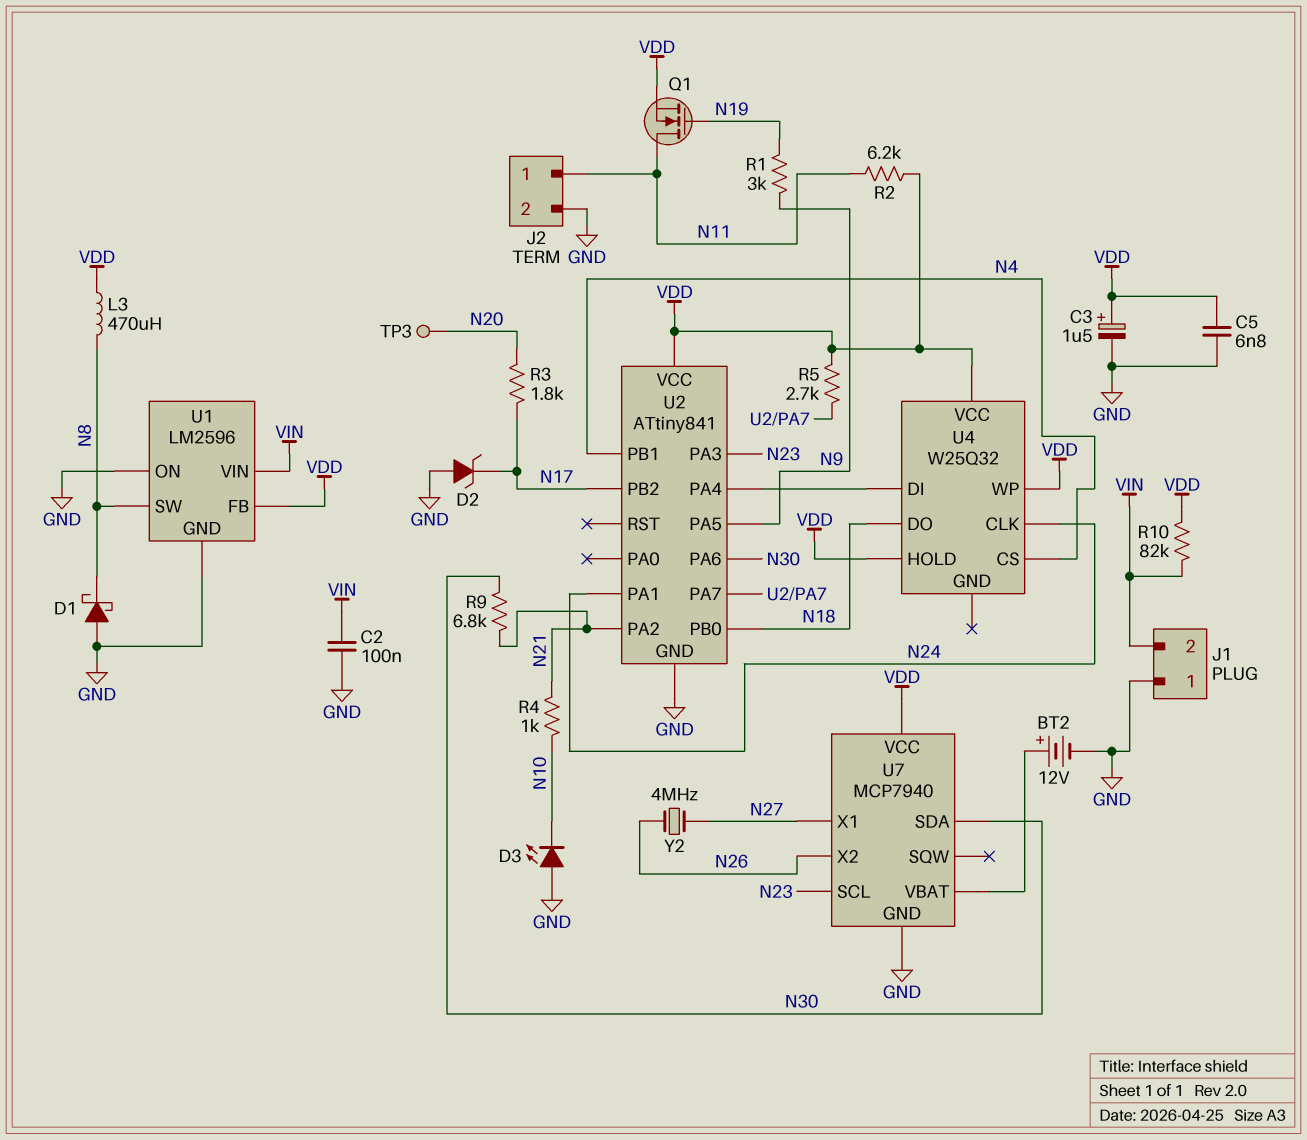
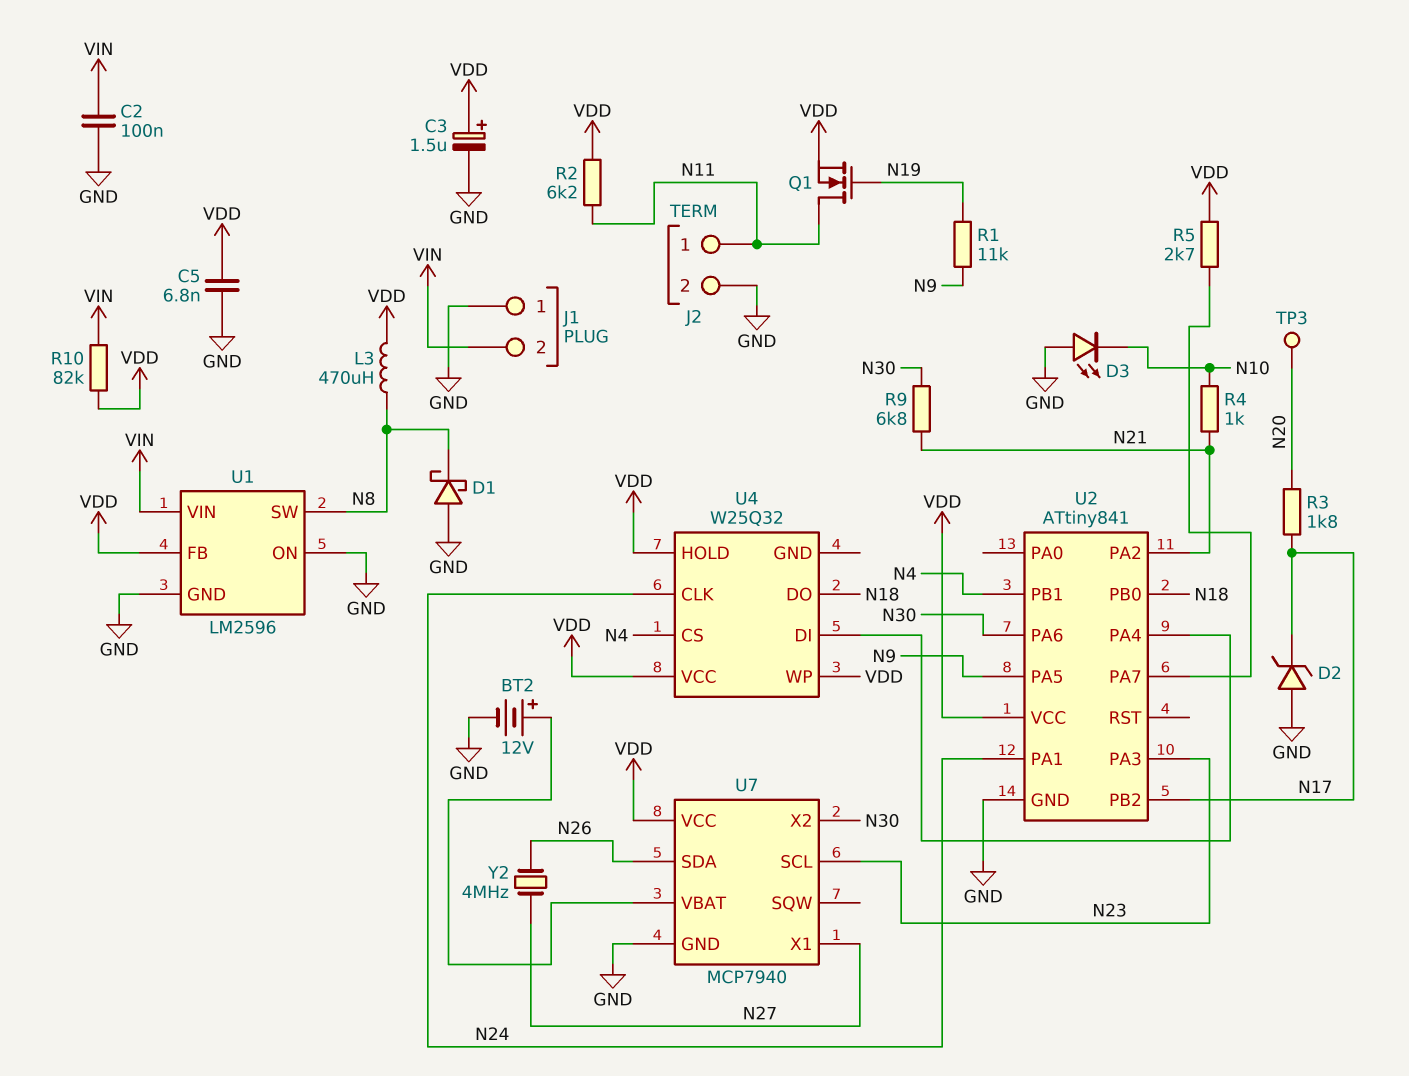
R1: 3k (N9, N19) -> 11k (N9, N19)
U7 pin SDA: N30 -> N26
U7 pin X2: N26 -> N30

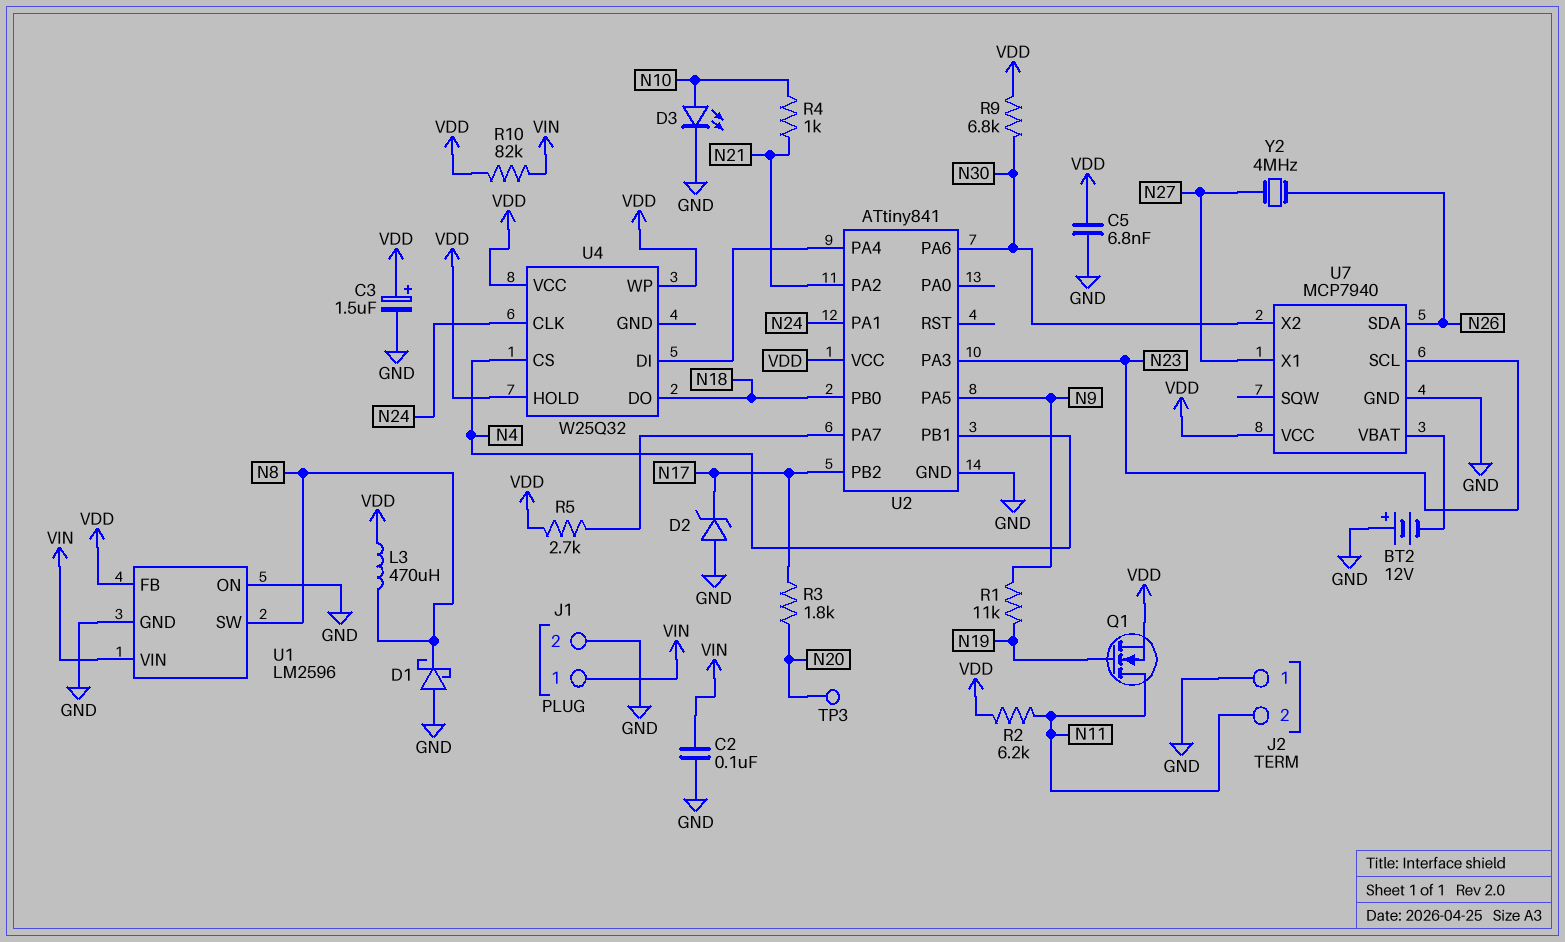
BT2: 12V (plus U7/VBAT, minus GND) -> 12V (plus GND, minus U7/VBAT)
D3: LED (A GND, K N10) -> LED (A N10, K GND)
J1 pin 1: GND -> VIN
J1 pin 2: VIN -> GND
J2 pin 1: N11 -> GND
J2 pin 2: GND -> N11
R9: 6.8k (N21, N30) -> 6.8k (N30, VDD)

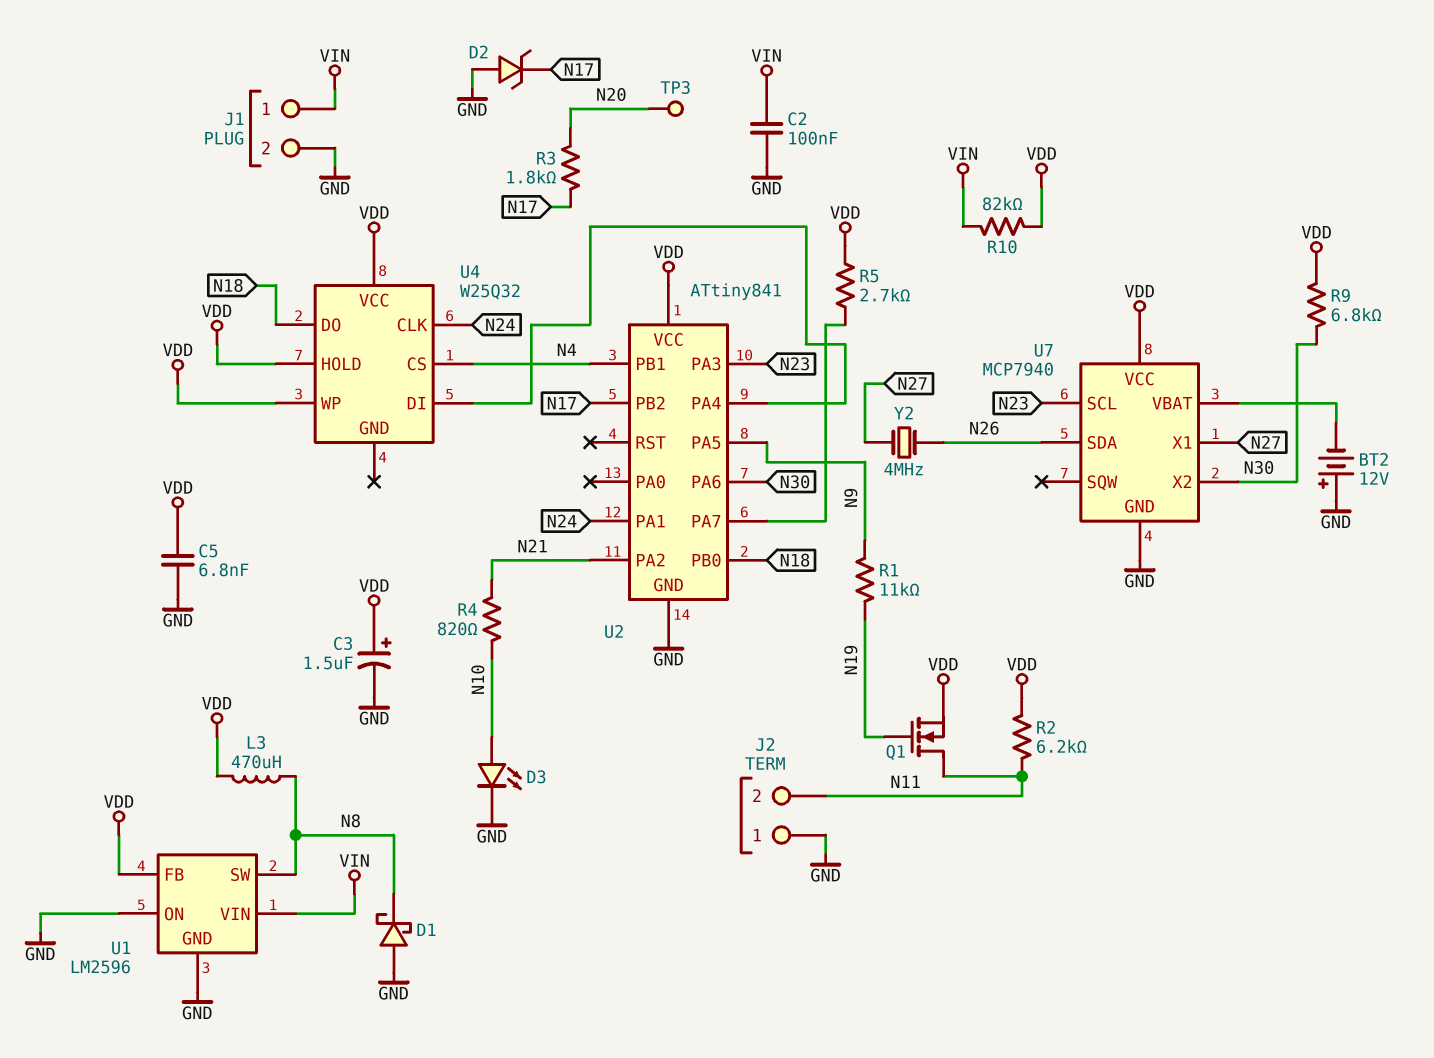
R4: 1k (N10, N21) -> 820 (N10, N21)

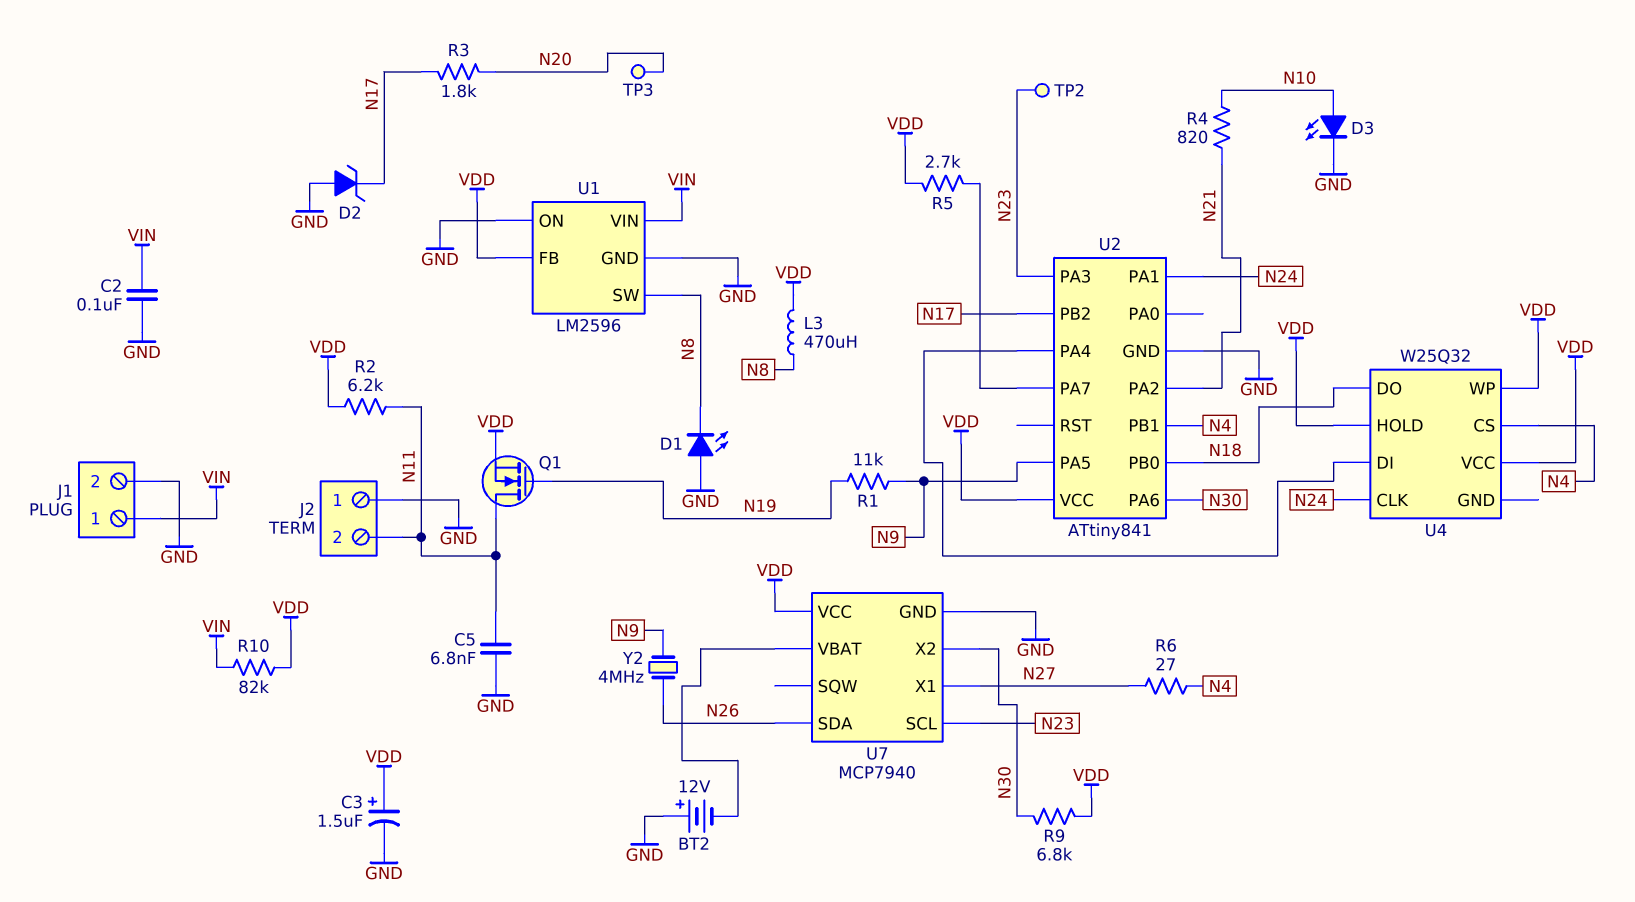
C5: 6.8nF (GND, VDD) -> 6.8nF (GND, N11)
D1: schottky (A GND, K N8) -> LED (A GND, K N8)
R6: none -> 27 (N4, N27)
TP2: none -> test point (N23)
Y2: 4MHz (N26, N27) -> 4MHz (N9, N26)

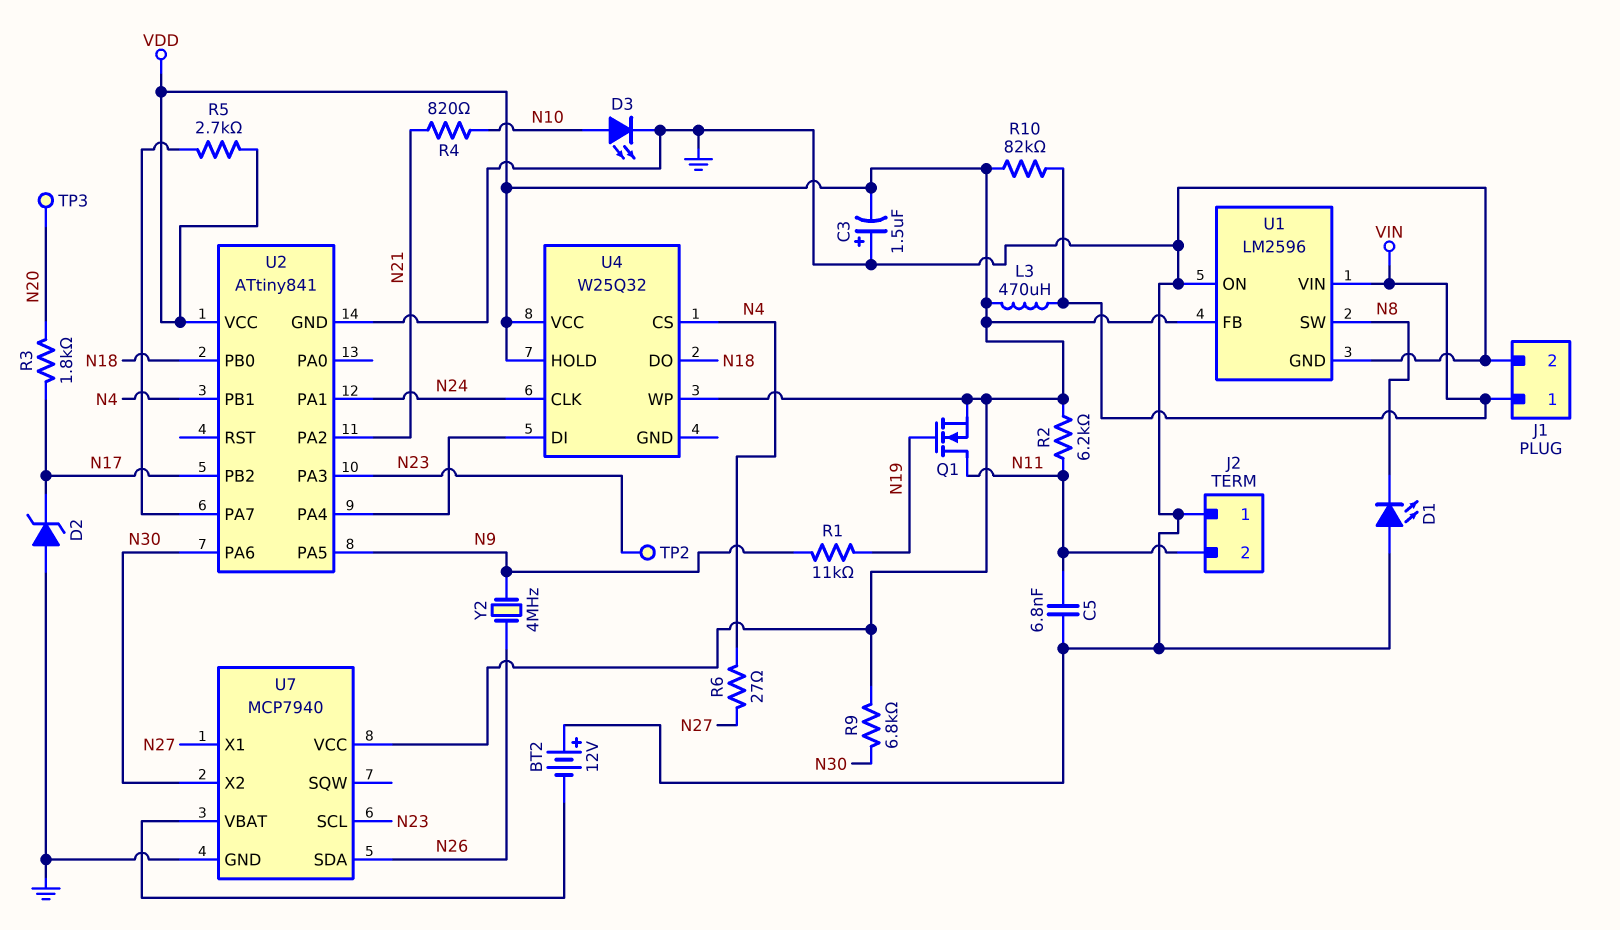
C2: 100nF (GND, VIN) -> none
C3: 1.5uF (plus VDD, minus GND) -> 1.5uF (plus GND, minus VDD)
L3: 470uH (N8, VDD) -> 470uH (VDD, VIN)

